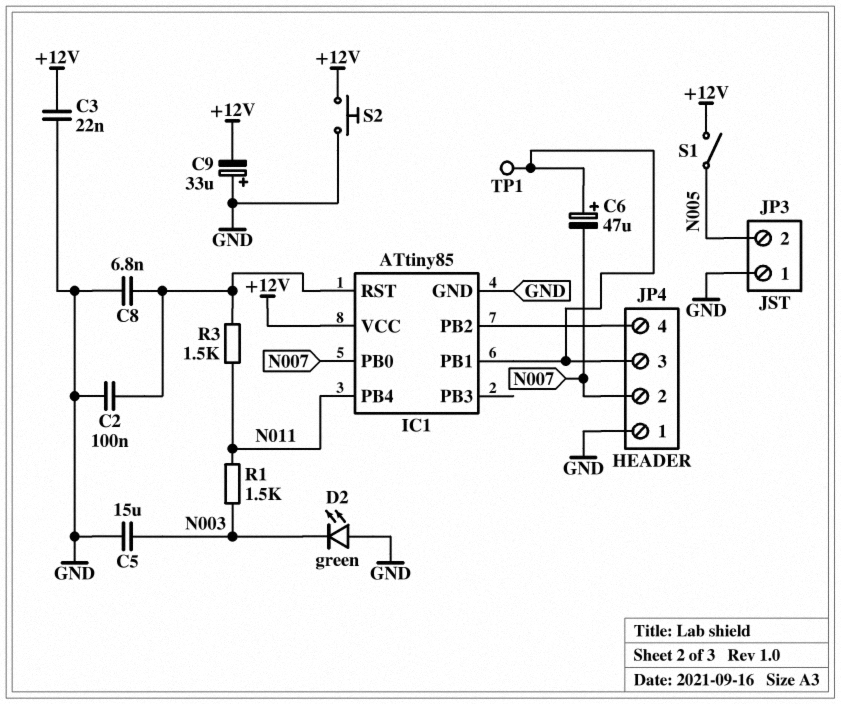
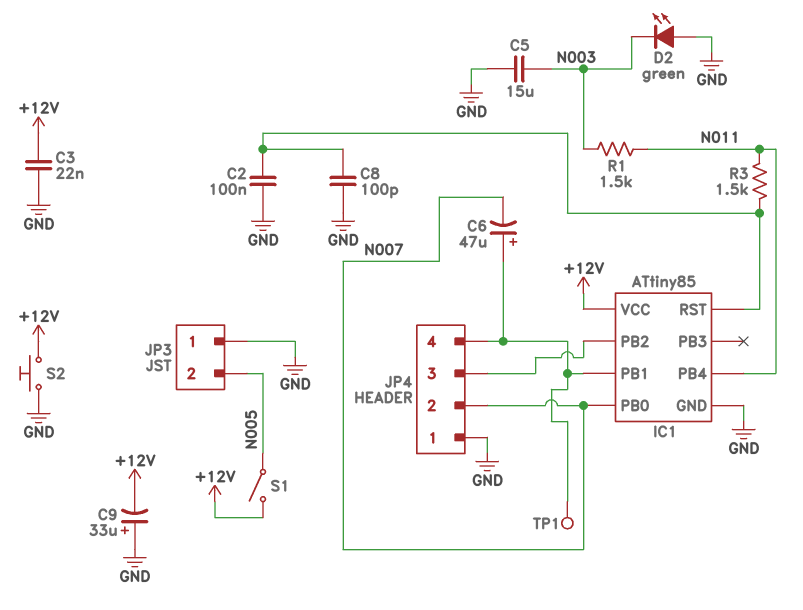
C8: 6.8nF (GND, IC1/RST) -> 100pF (GND, IC1/RST)
JP4 pin 3: IC1/PB1 -> IC1/PB2
JP4 pin 4: IC1/PB2 -> IC1/PB1

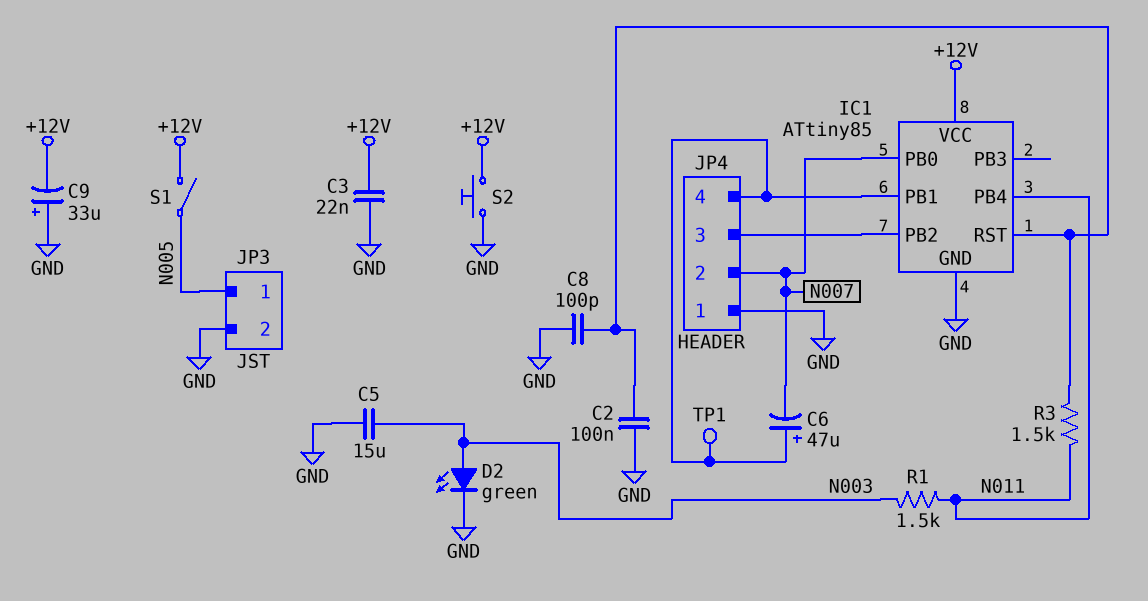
D2: LED green (A GND, K N003) -> LED green (A N003, K GND)
JP3 pin 1: GND -> N005
JP3 pin 2: N005 -> GND

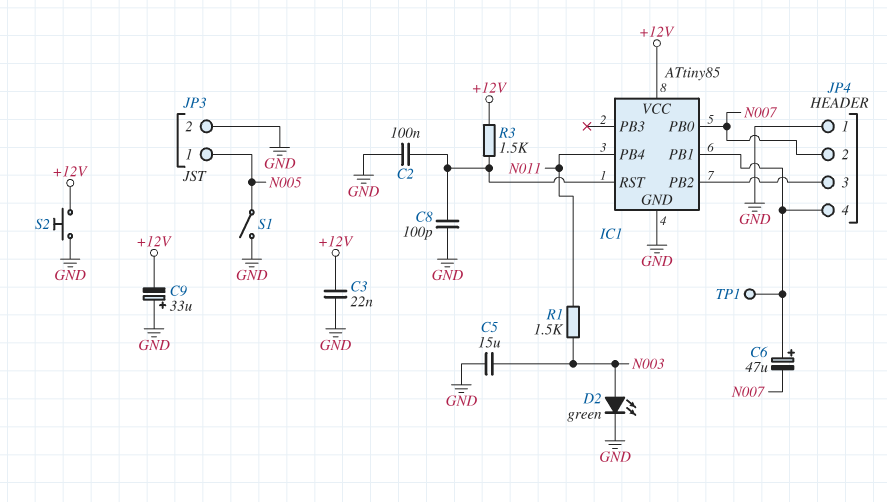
R3: 1.5k (IC1/RST, N011) -> 1.5k (+12V, IC1/RST)
S1: switch (+12V, N005) -> switch (GND, N005)

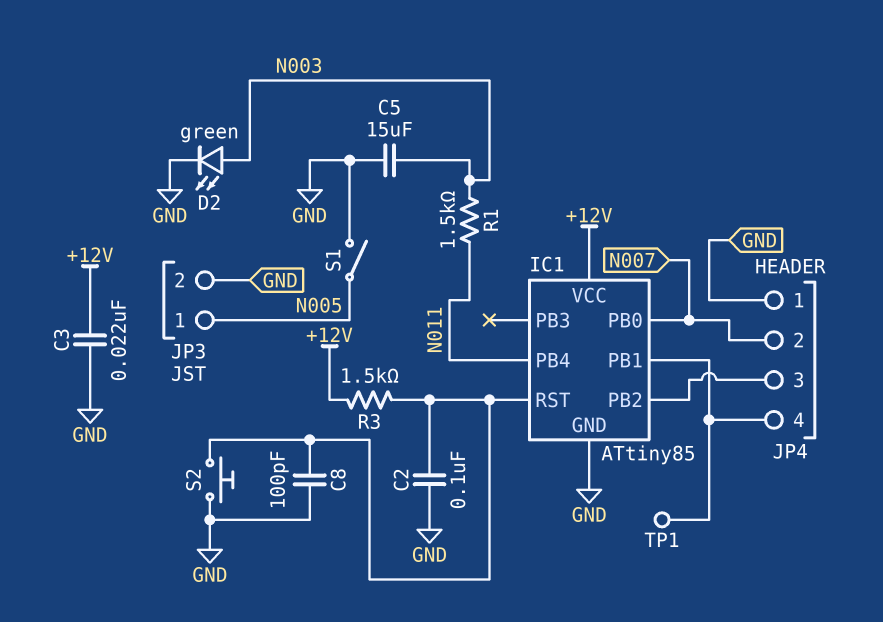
C6: 47uF (plus IC1/PB1, minus N007) -> none
C9: 33uF (plus GND, minus +12V) -> none
S2: button (+12V, GND) -> button (GND, IC1/RST)

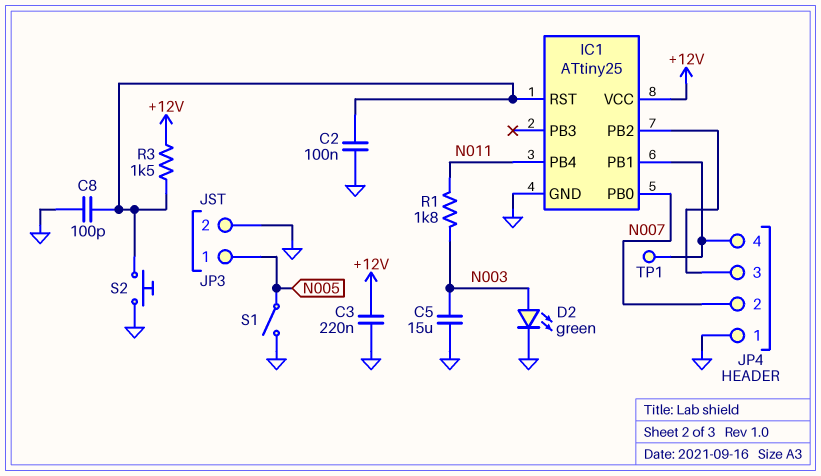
C3: 22nF (+12V, GND) -> 220nF (+12V, GND)
IC1: ATtiny85 -> ATtiny25
R1: 1.5k (N003, N011) -> 1.8k (N003, N011)

